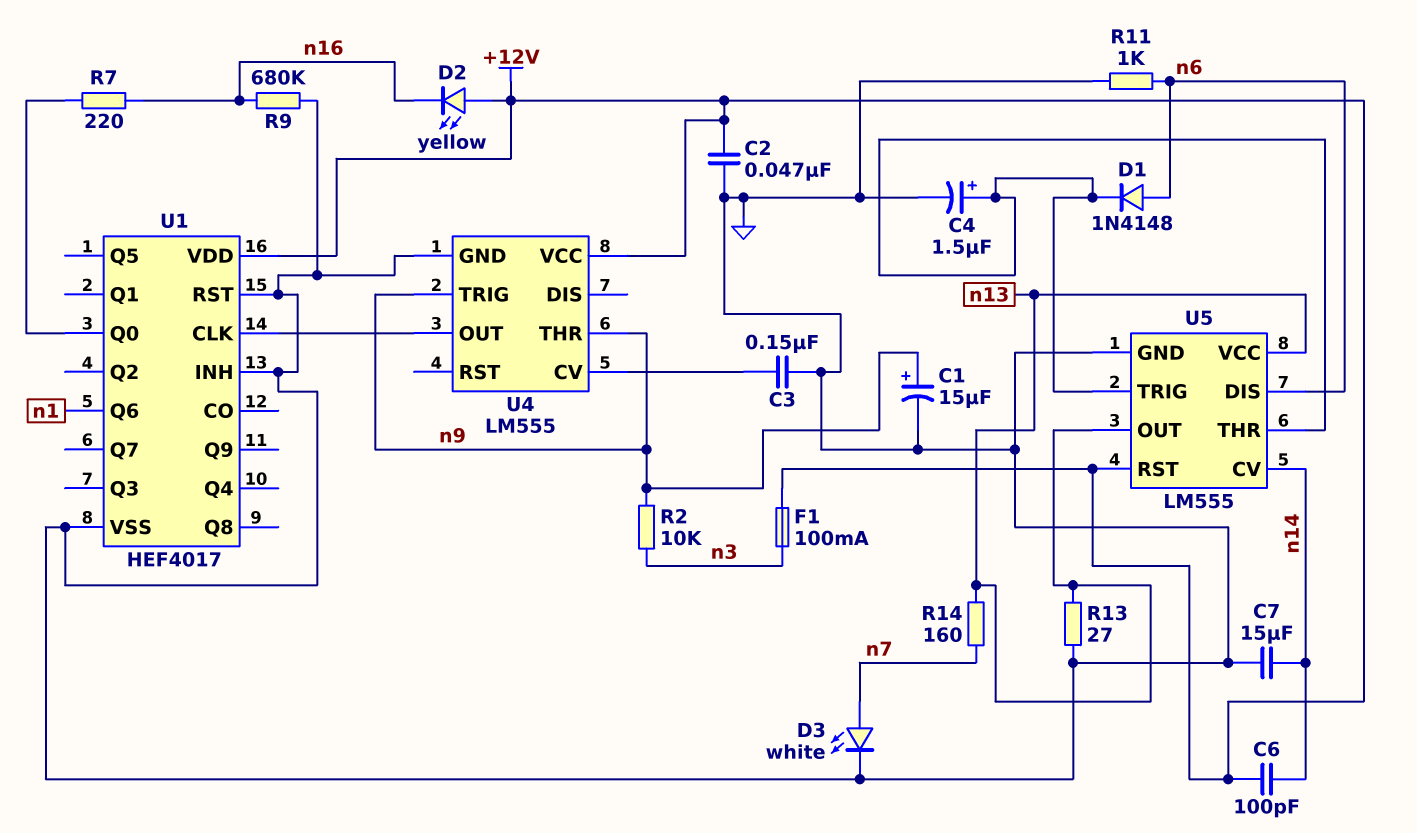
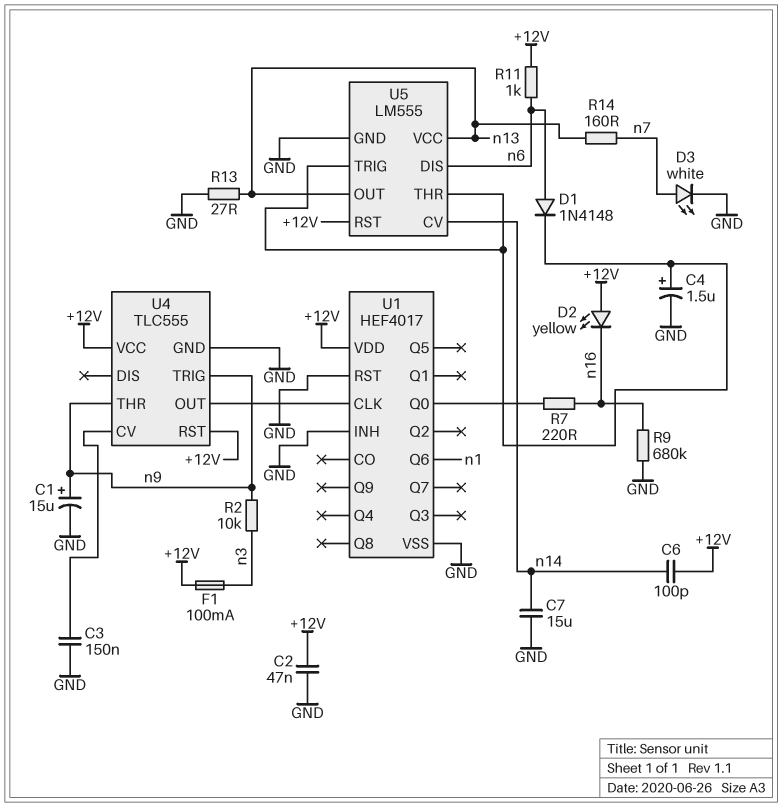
R11: 1k (GND, n6) -> 1k (+12V, n6)
U4: LM555 -> TLC555
U4 pin RST: none -> +12V

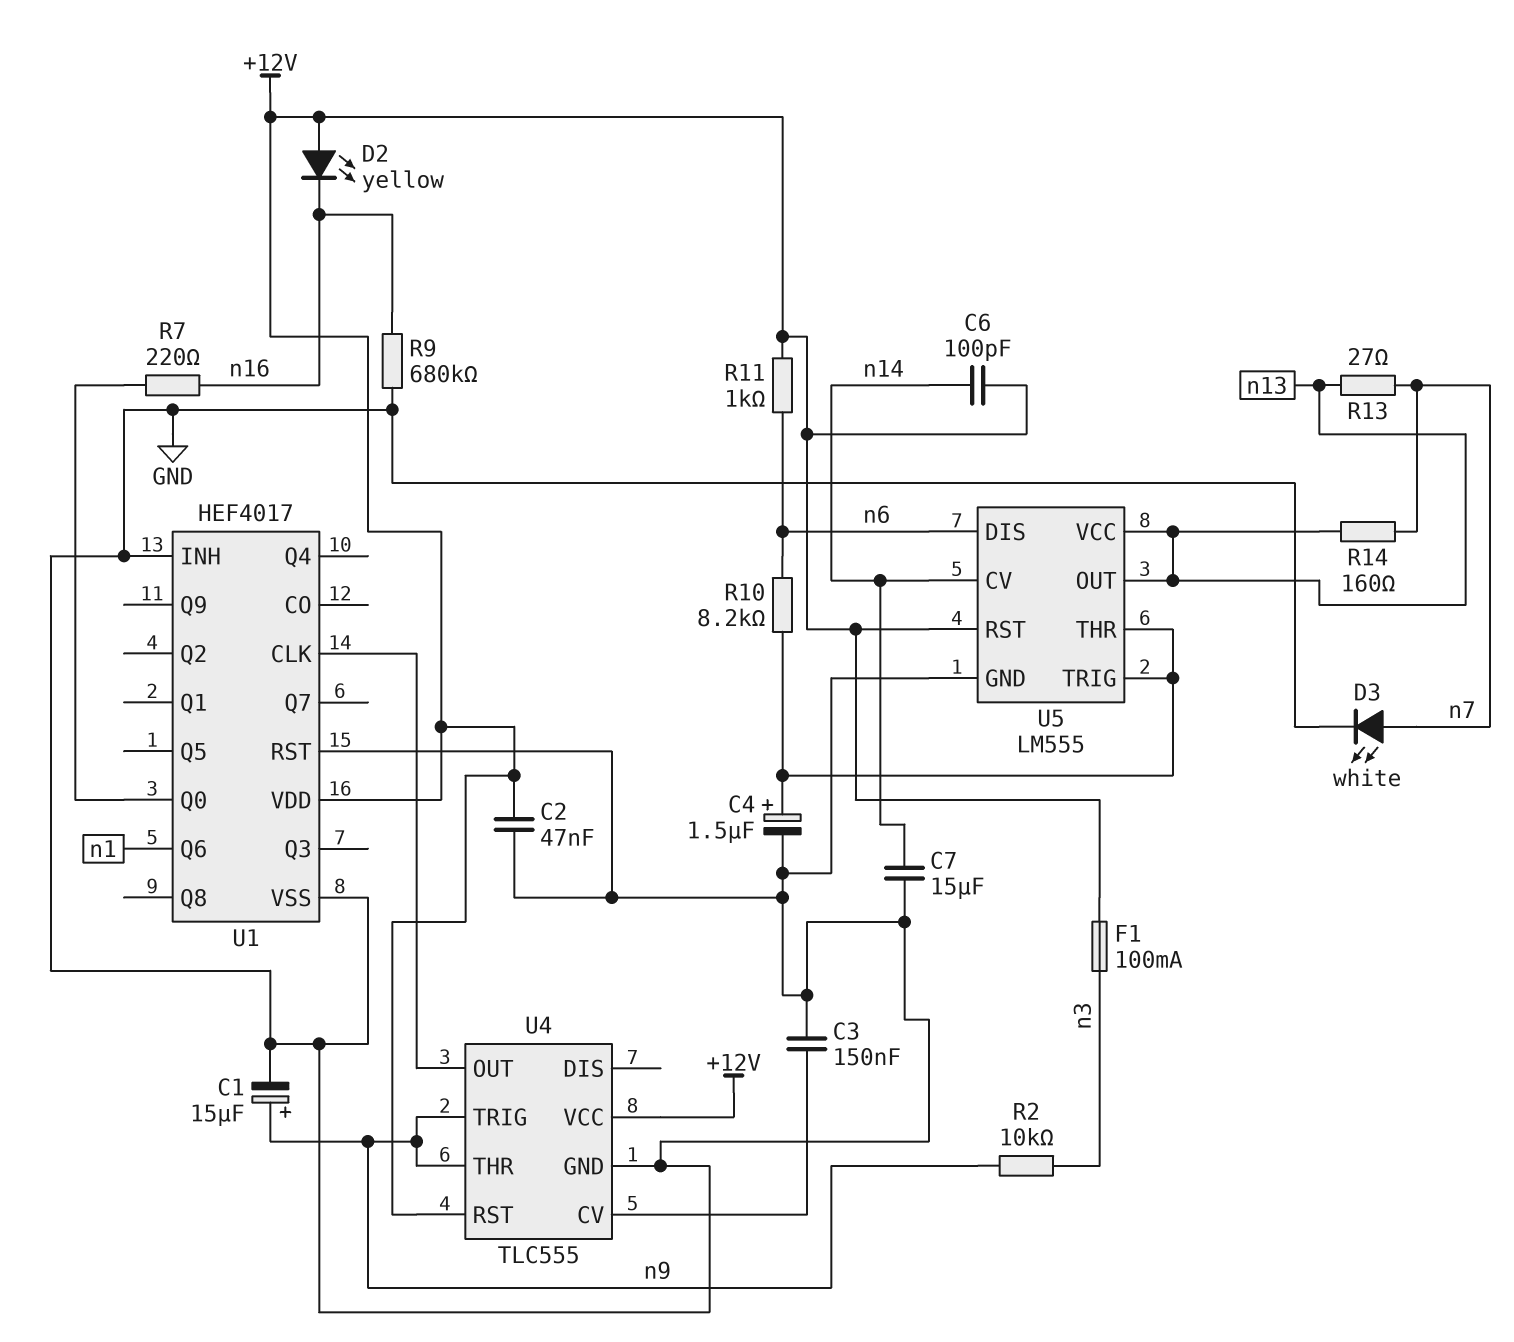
D1: diode 1N4148 (A n6, K U5/THR) -> none
R10: none -> 8.2k (U5/THR, n6)
R13: 27 (GND, n13) -> 27 (n7, n13)

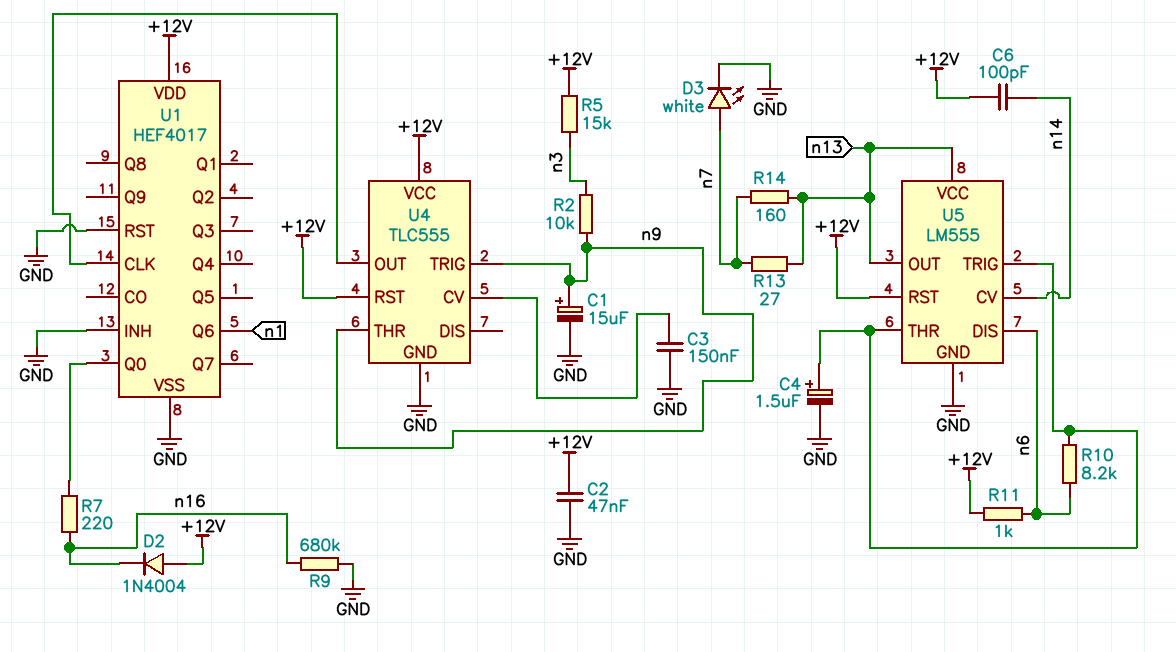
C7: 15uF (GND, n14) -> none
D2: LED yellow (A +12V, K n16) -> diode 1N4004 (A +12V, K n16)
F1: 100mA (+12V, n3) -> none
R5: none -> 15k (+12V, n3)

